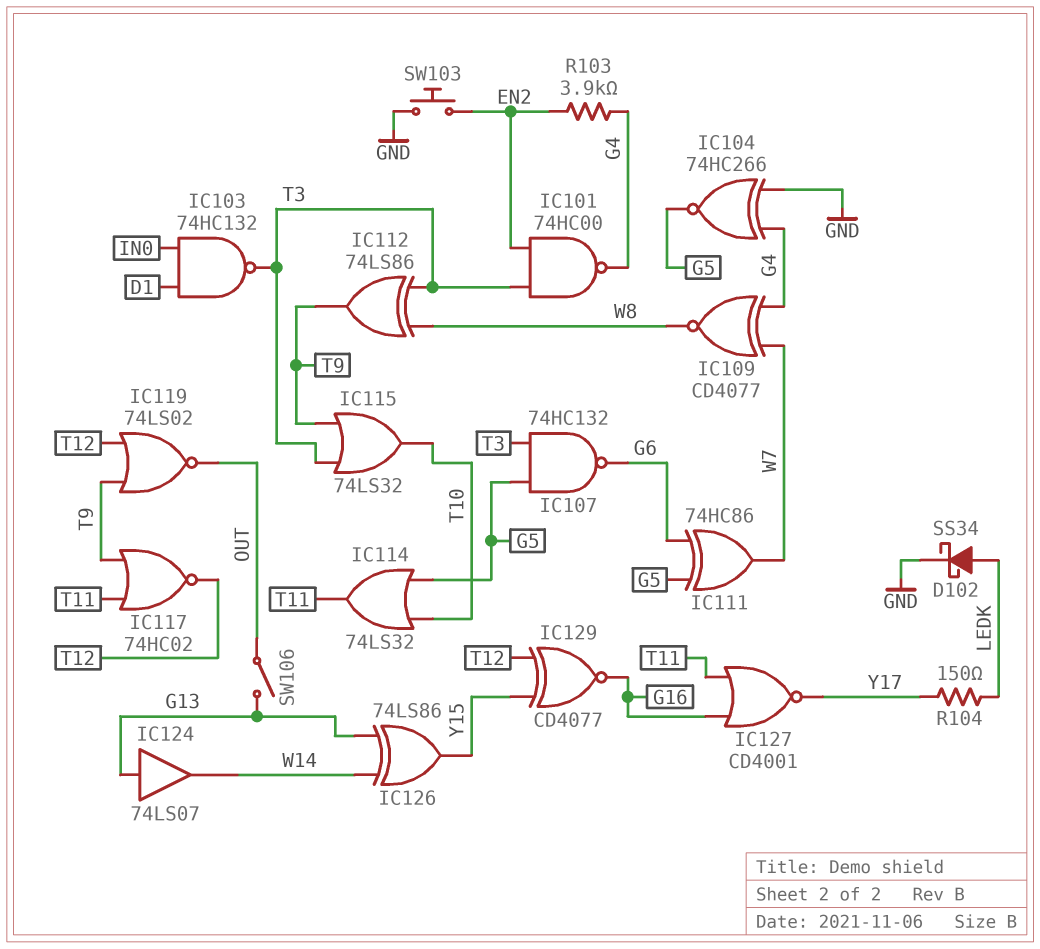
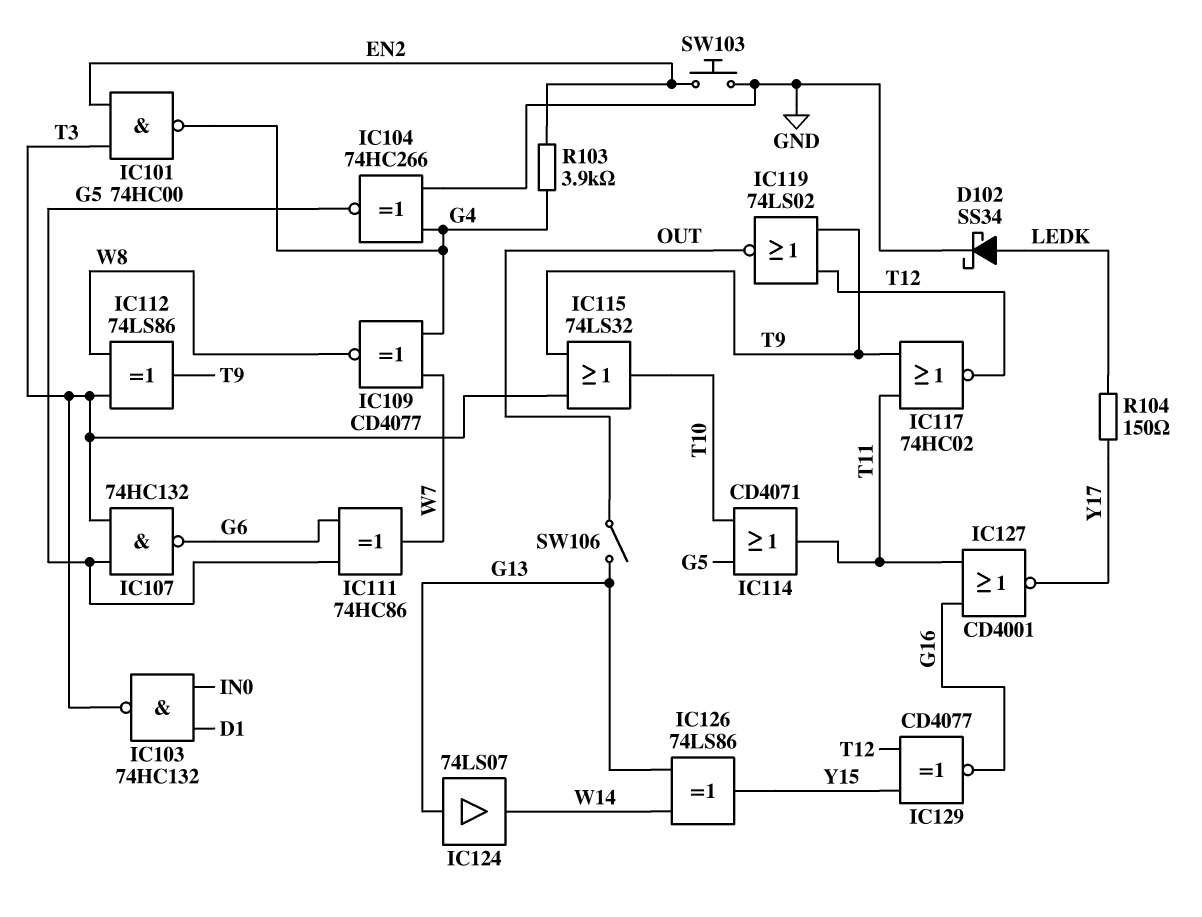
IC114: OR 74LS32 (in G5, in T10, out T11) -> OR CD4071 (in G5, in T10, out T11)

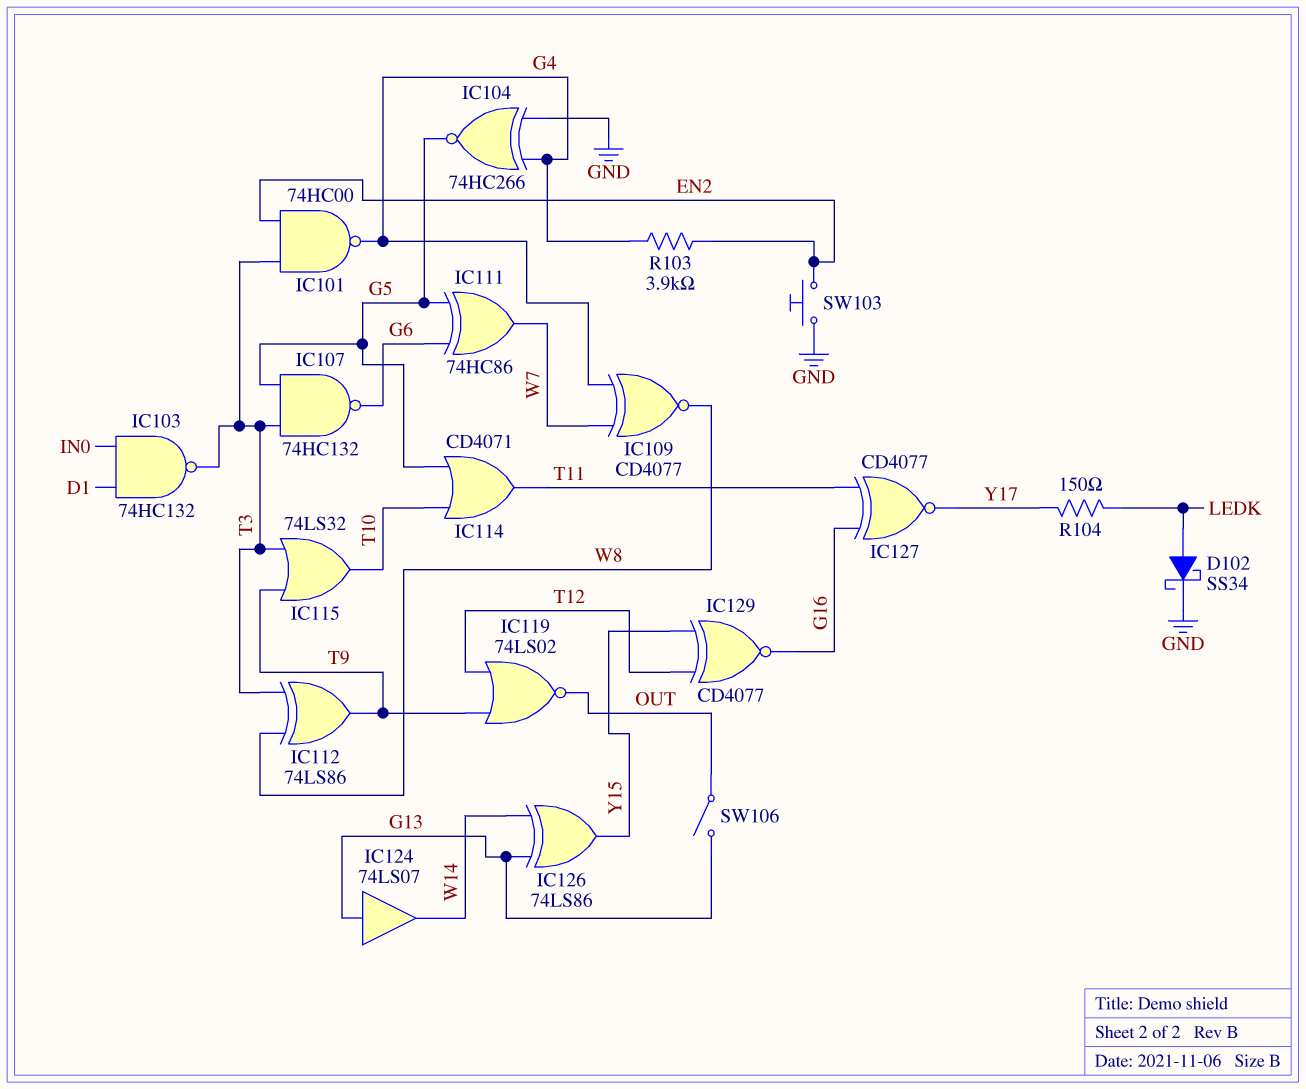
IC117: NOR 74HC02 (in T9, in T11, out T12) -> none
IC127: NOR CD4001 (in G16, in T11, out Y17) -> XNOR CD4077 (in G16, in T11, out Y17)

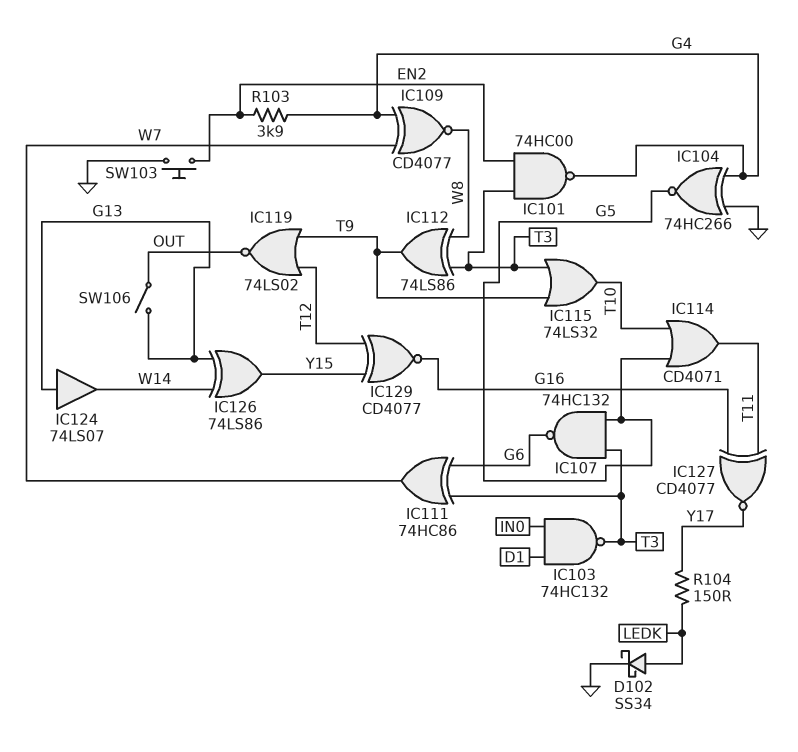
IC111: XOR 74HC86 (in G5, in G6, out W7) -> XOR 74HC86 (in G6, in T3, out W7)

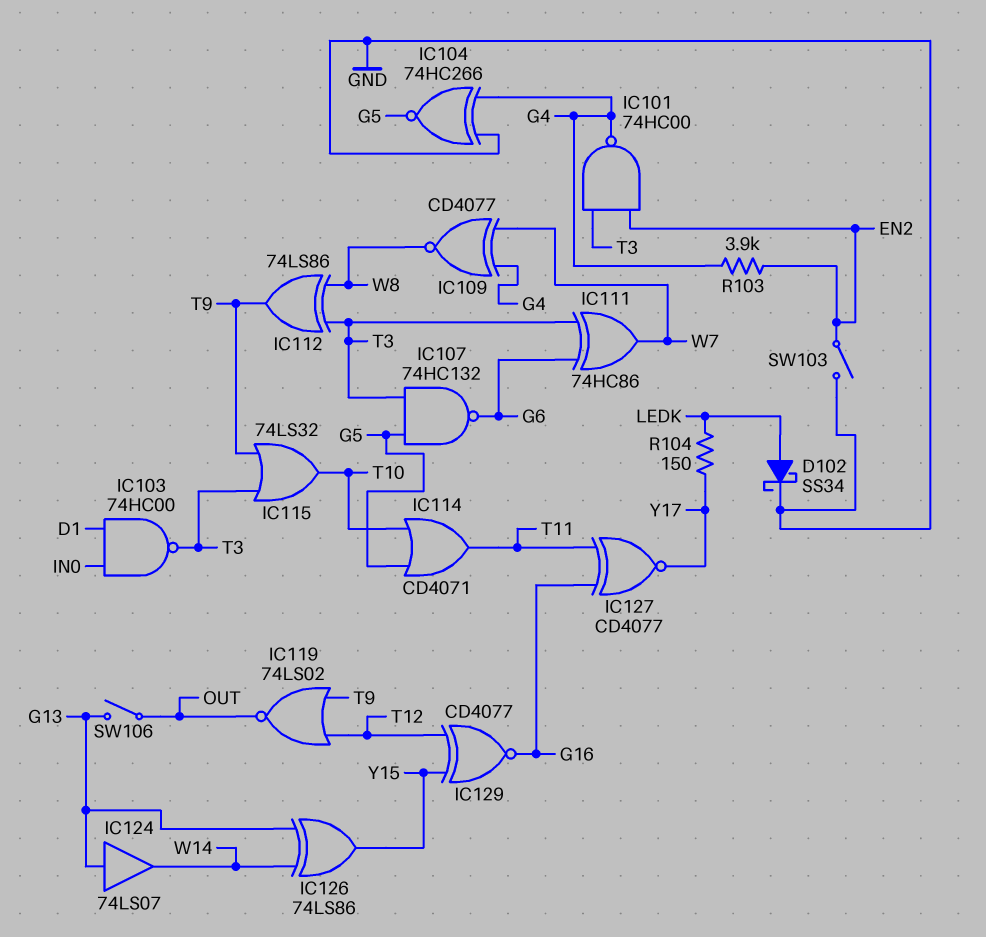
IC103: NAND 74HC132 (in D1, in IN0, out T3) -> NAND 74HC00 (in D1, in IN0, out T3)
SW103: button (EN2, GND) -> switch (EN2, GND)

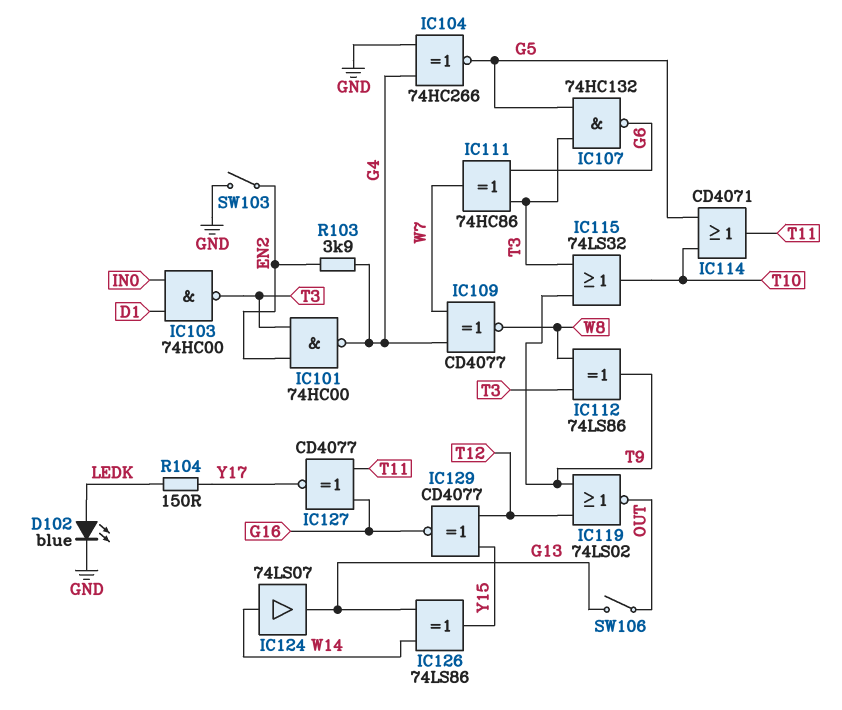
D102: schottky SS34 (A LEDK, K GND) -> LED blue (A LEDK, K GND)
IC124: buffer 74LS07 (in G13, out W14) -> buffer 74LS07 (in W14, out G13)

